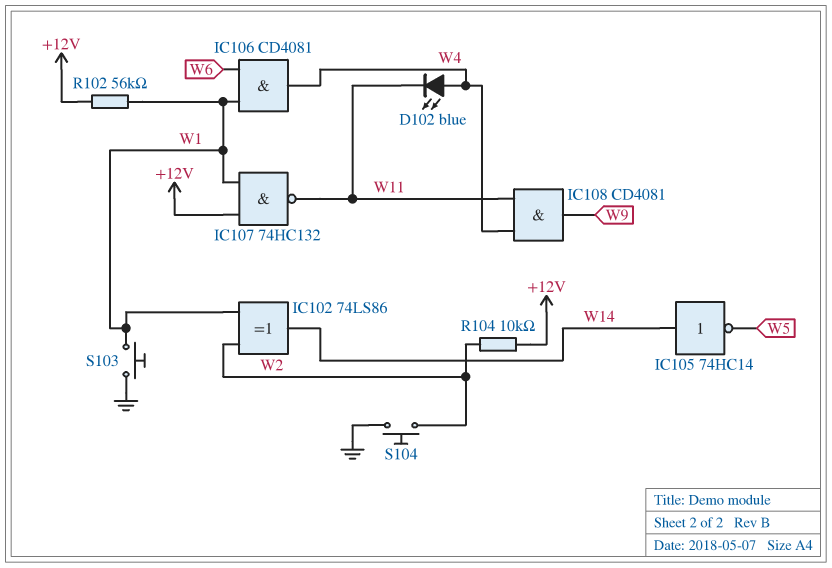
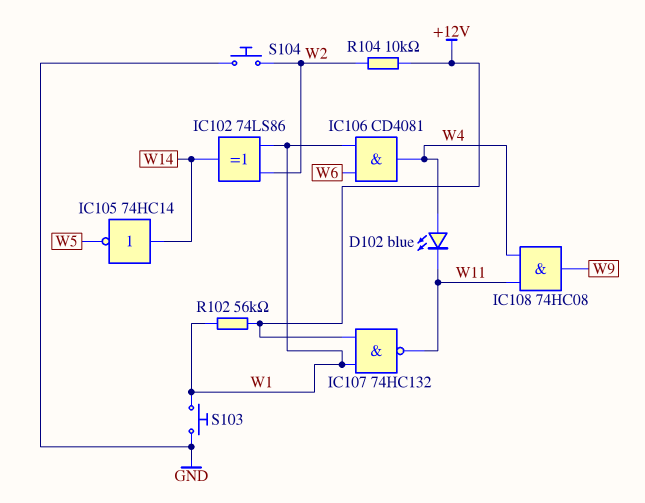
IC108: AND CD4081 (in W4, in W11, out W9) -> AND 74HC08 (in W4, in W11, out W9)

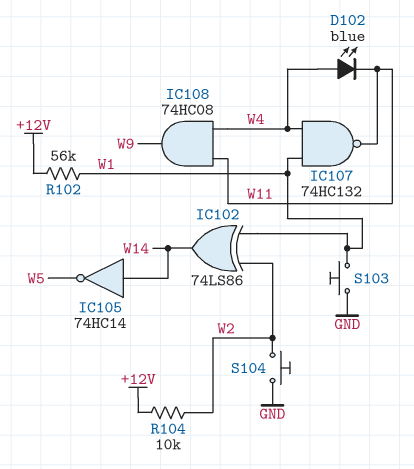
IC106: AND CD4081 (in W1, in W6, out W4) -> none
IC107: NAND 74HC132 (in +12V, in W1, out W11) -> NAND 74HC132 (in W1, in W4, out W11)

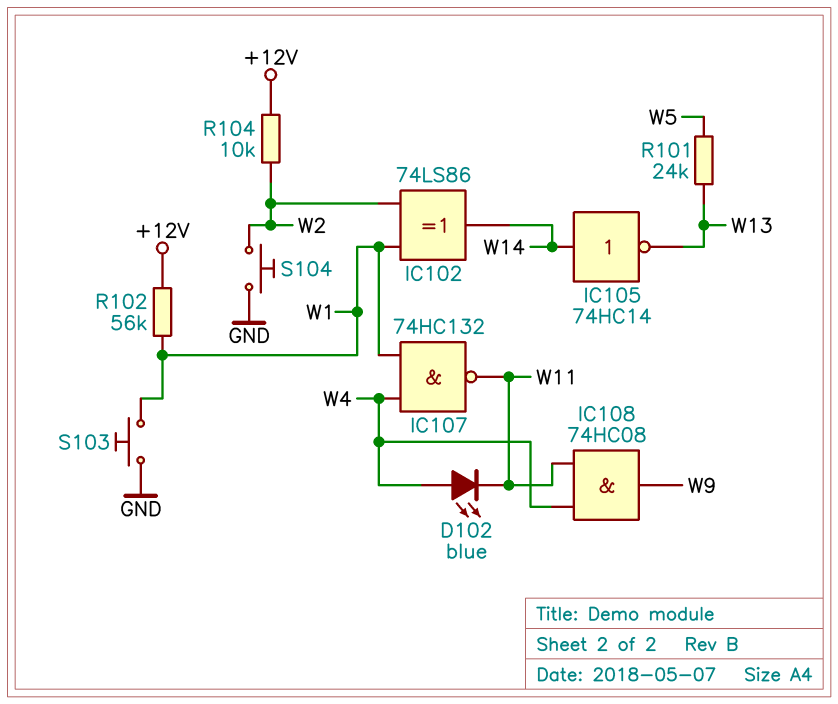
IC105: NOT 74HC14 (in W14, out W5) -> NOT 74HC14 (in W14, out W13)
R101: none -> 24k (W5, W13)

